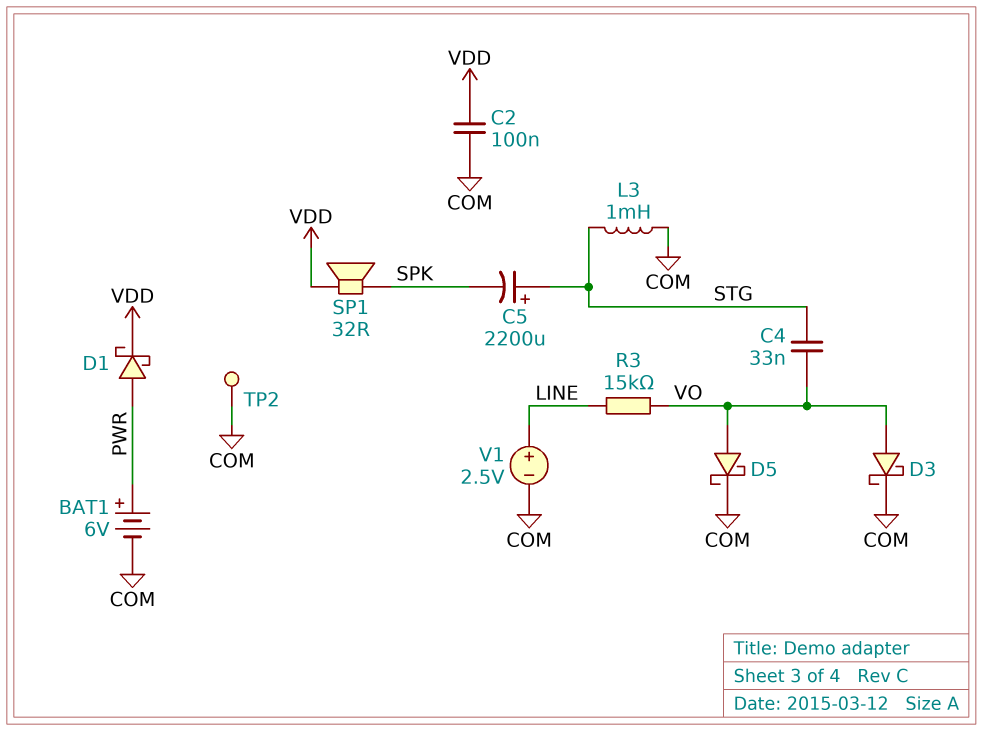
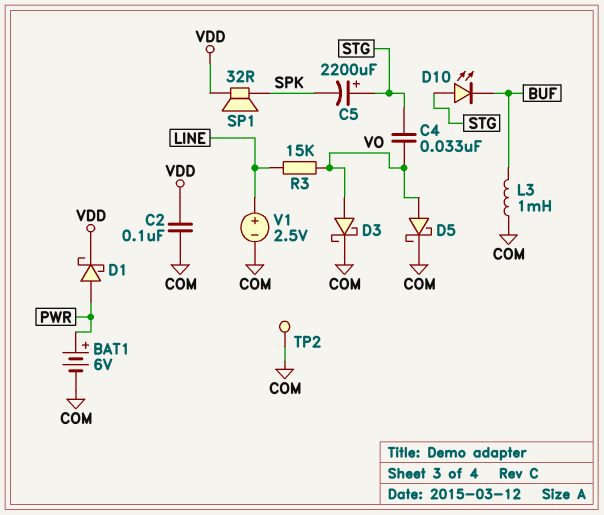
D10: none -> LED (A STG, K BUF)
L3: 1mH (COM, STG) -> 1mH (BUF, COM)

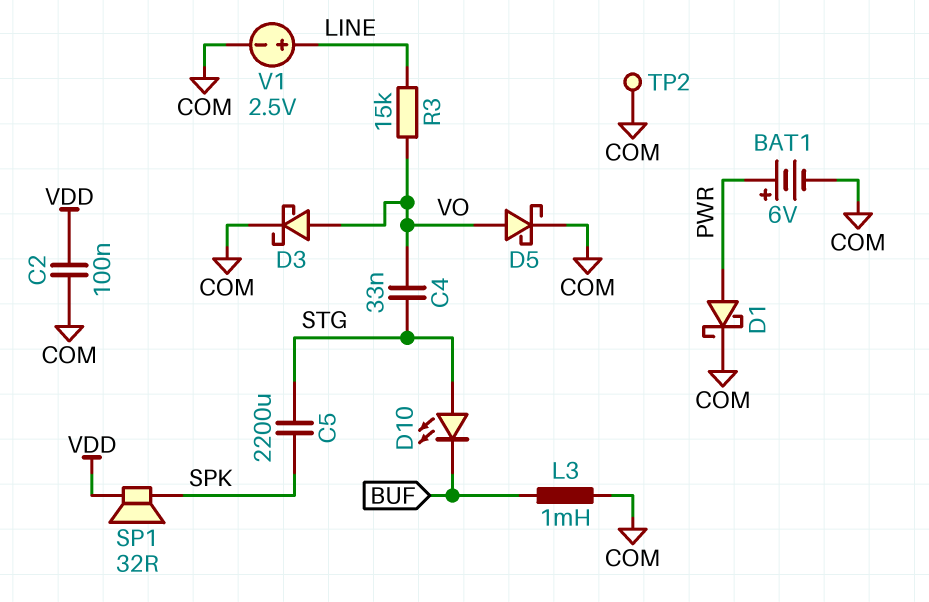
C5: 2200uF (plus STG, minus SPK) -> 2200uF (SPK, STG)
D1: schottky (A PWR, K VDD) -> schottky (A PWR, K COM)

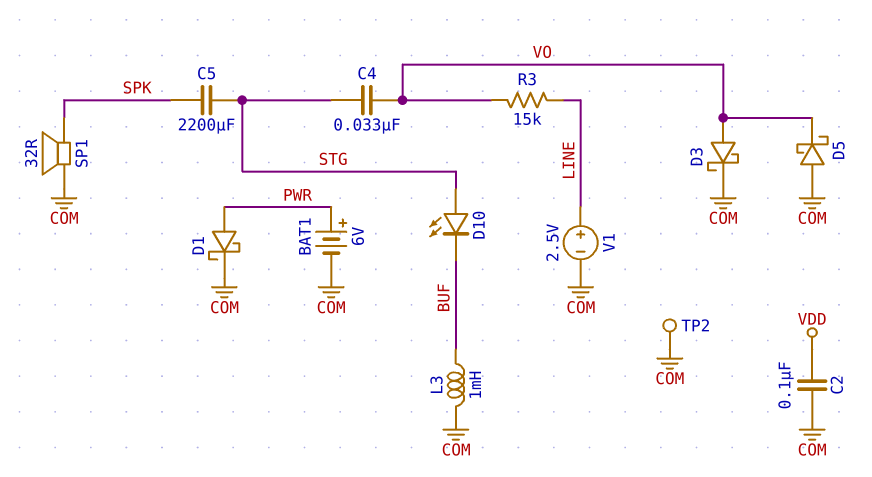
D5: schottky (A VO, K COM) -> schottky (A COM, K VO)
SP1: speaker 32R (SPK, VDD) -> speaker 32R (COM, SPK)

